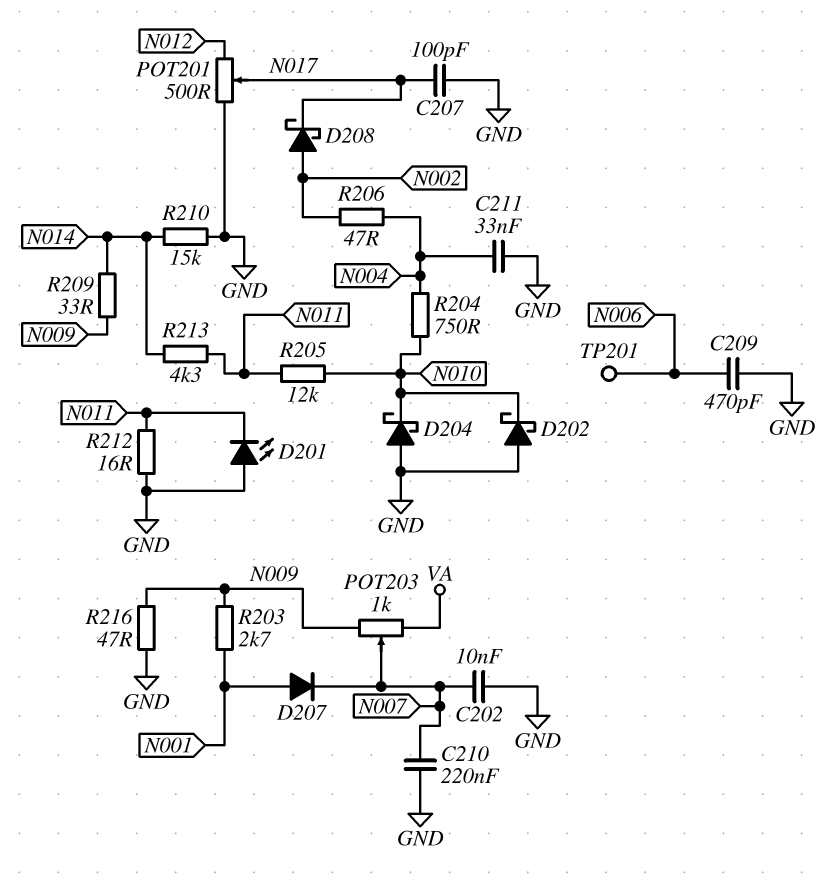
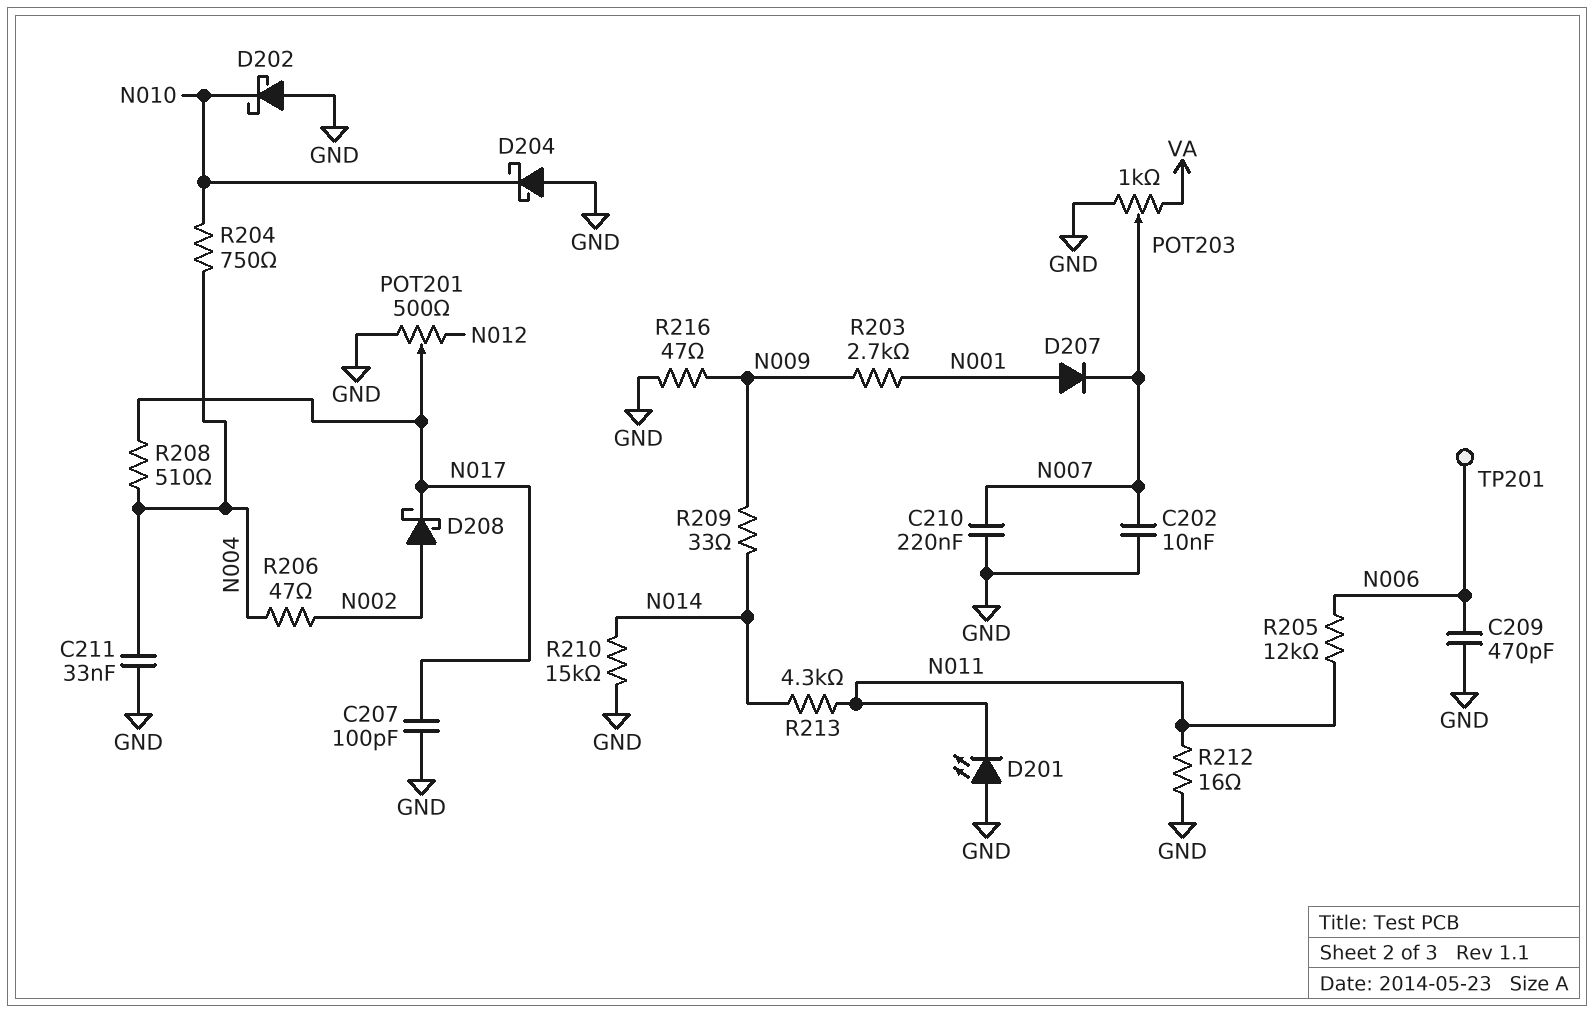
POT203: 1k (N009, VA, wiper N007) -> 1k (GND, VA, wiper N007)
R205: 12k (N010, N011) -> 12k (N006, N011)
R208: none -> 510 (N004, N017)

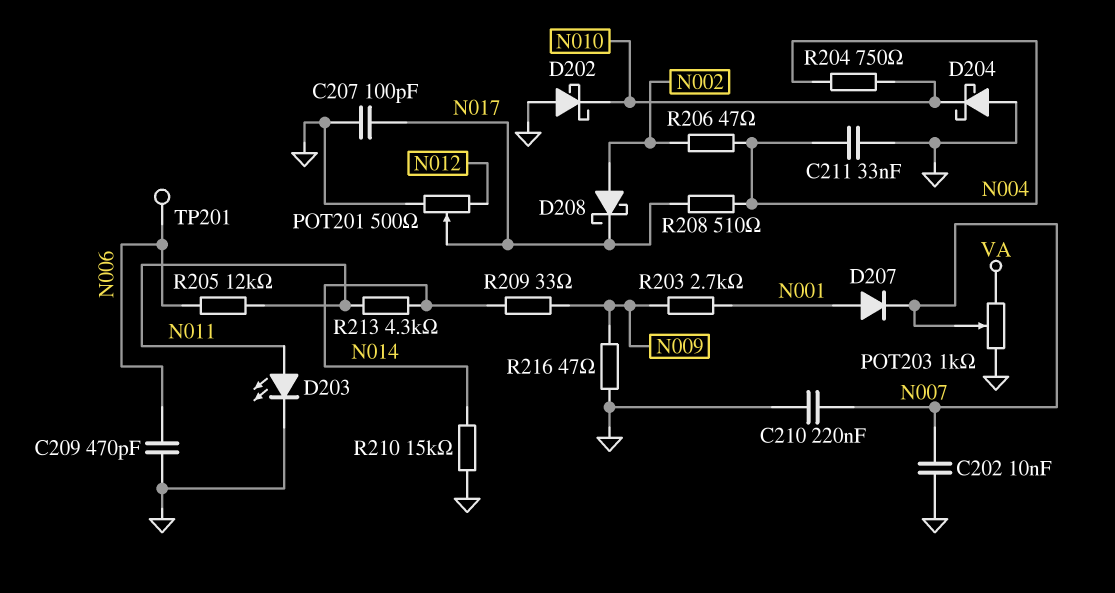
D201: LED (A GND, K N011) -> none
D203: none -> LED (A N011, K GND)
R212: 16 (GND, N011) -> none

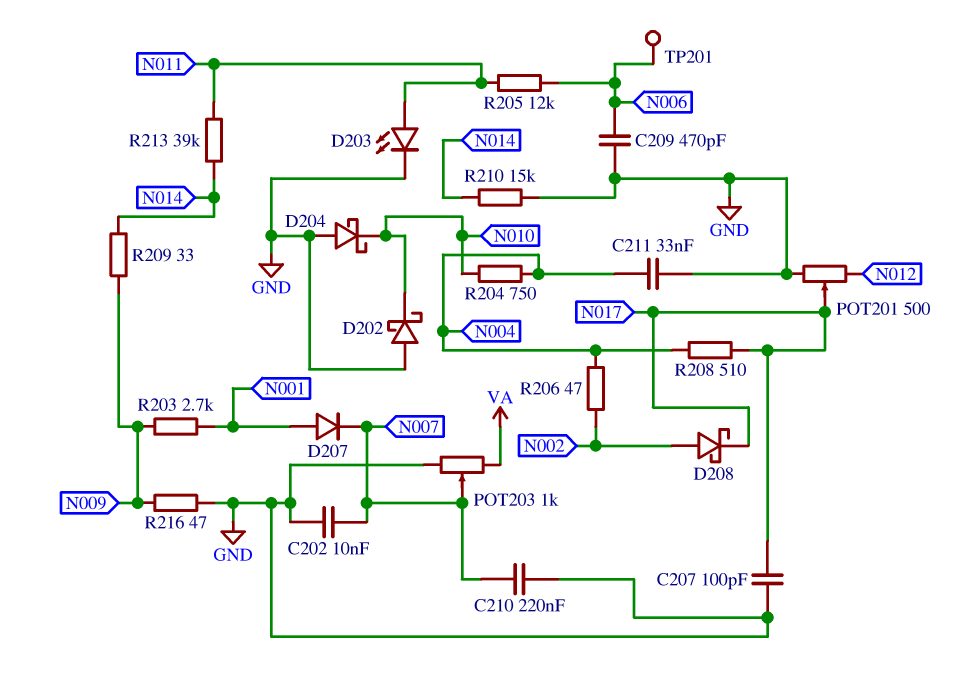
R213: 4.3k (N011, N014) -> 39k (N011, N014)

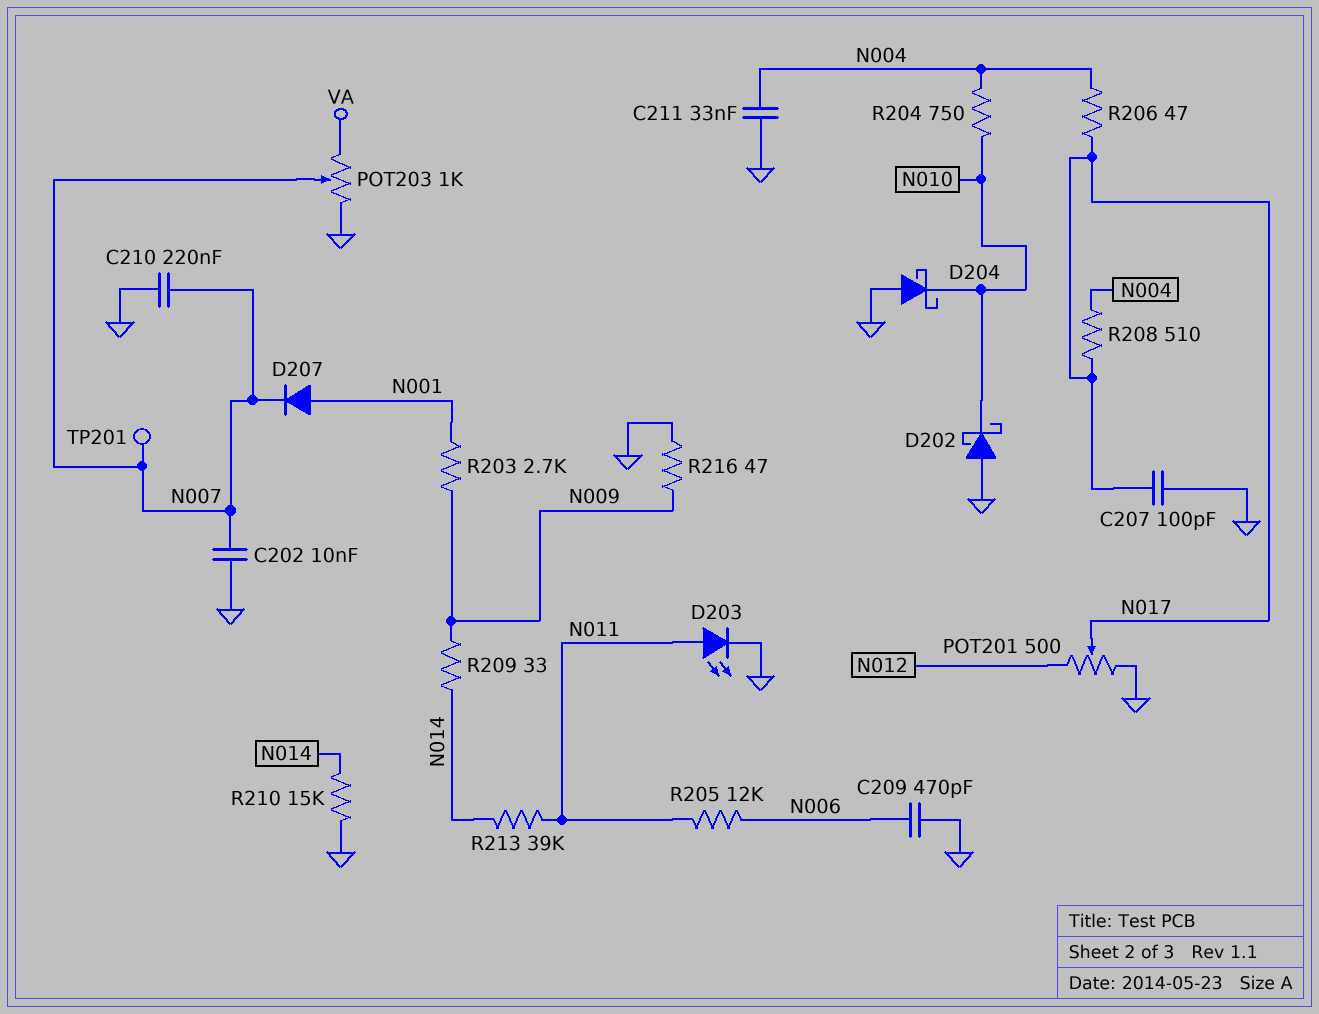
D208: schottky (A N002, K N017) -> none
R206: 47 (N002, N004) -> 47 (N004, N017)
TP201: test point (N006) -> test point (N007)

